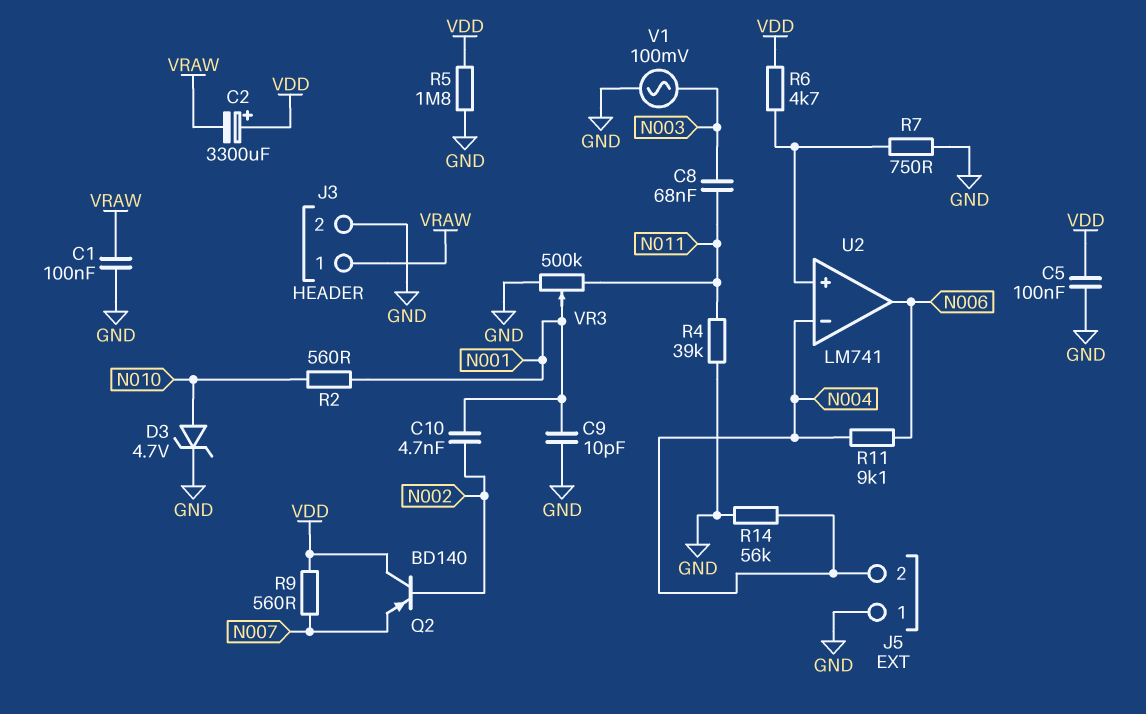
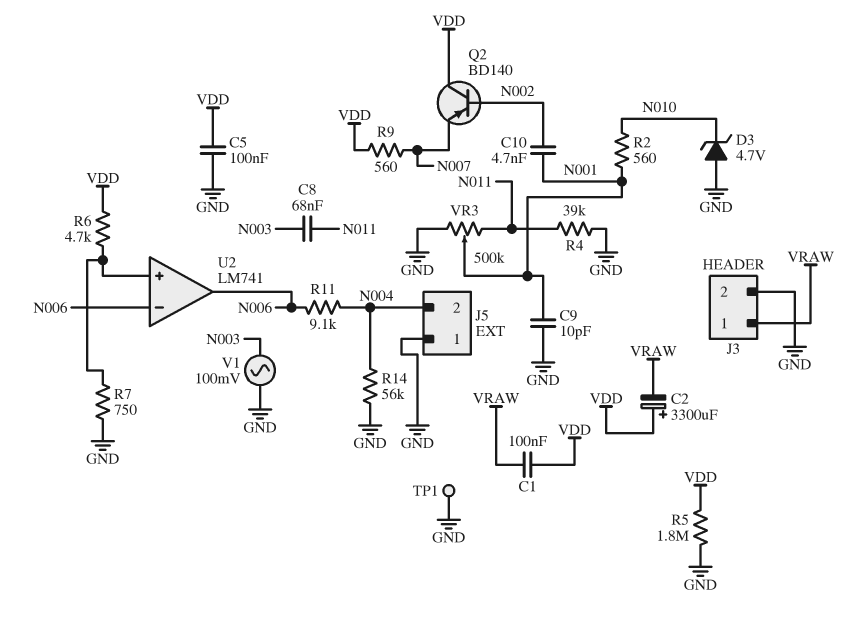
C1: 100nF (GND, VRAW) -> 100nF (VDD, VRAW)
D3: zener 4.7V (A N010, K GND) -> zener 4.7V (A GND, K N010)
TP1: none -> test point (GND)
U2 pin in-: N004 -> N006

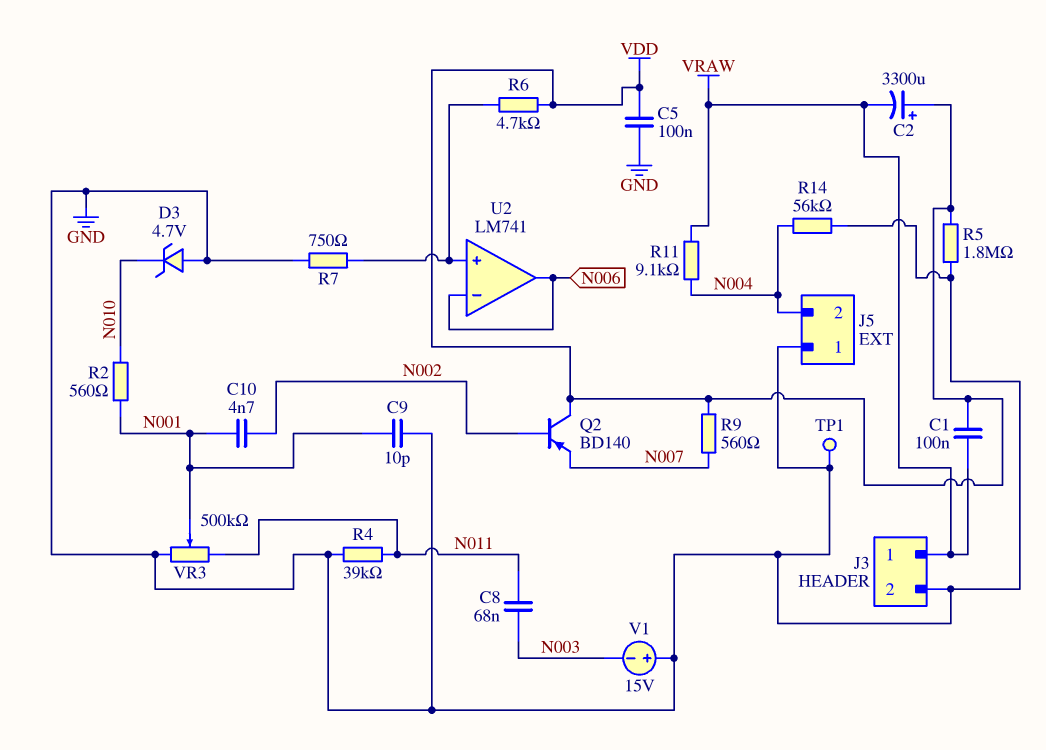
R11: 9.1k (N004, N006) -> 9.1k (N004, VRAW)
V1: AC 100mV (GND, N003) -> 15V (plus GND, minus N003)

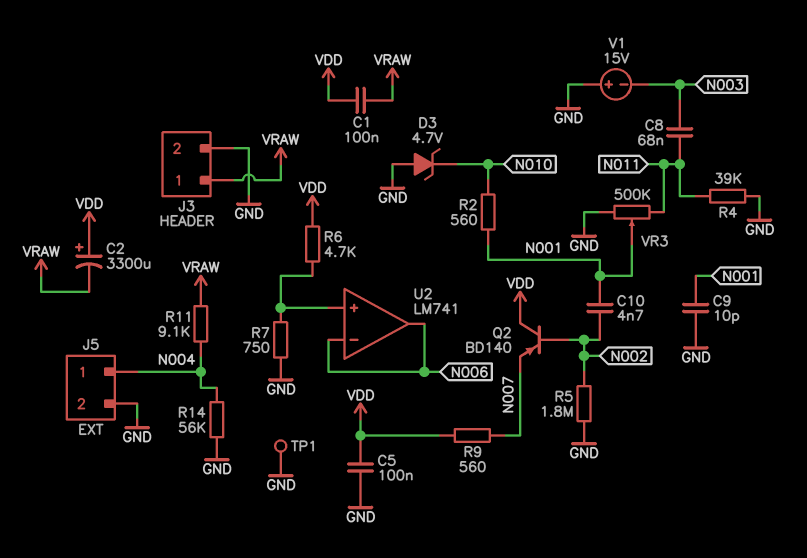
J5 pin 1: GND -> N004
J5 pin 2: N004 -> GND
R5: 1.8M (GND, VDD) -> 1.8M (GND, N002)

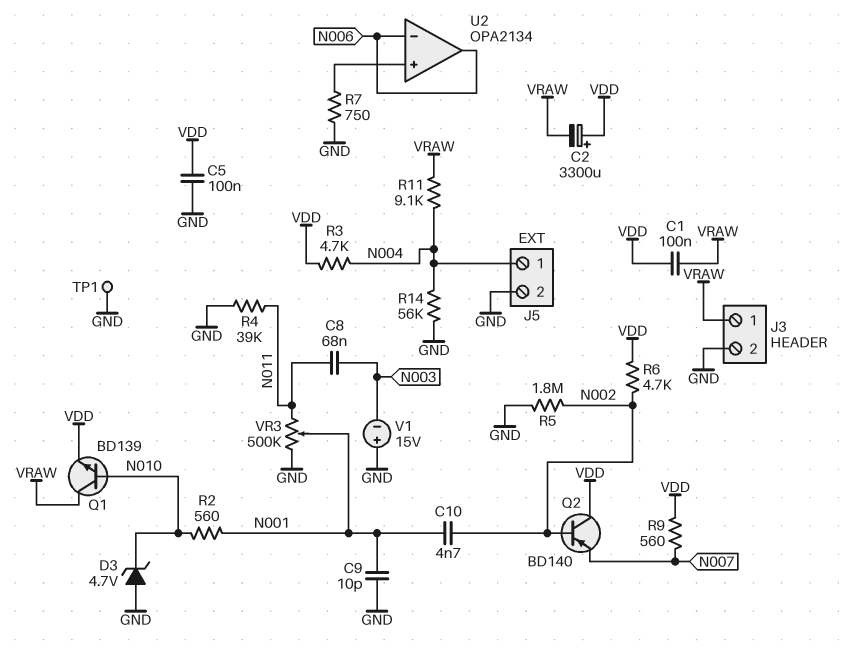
Q1: none -> NPN BD139 (B N010, C VRAW, E VDD)
R3: none -> 4.7k (N004, VDD)
R6: 4.7k (U2/in+, VDD) -> 4.7k (N002, VDD)
U2: LM741 -> OPA2134

